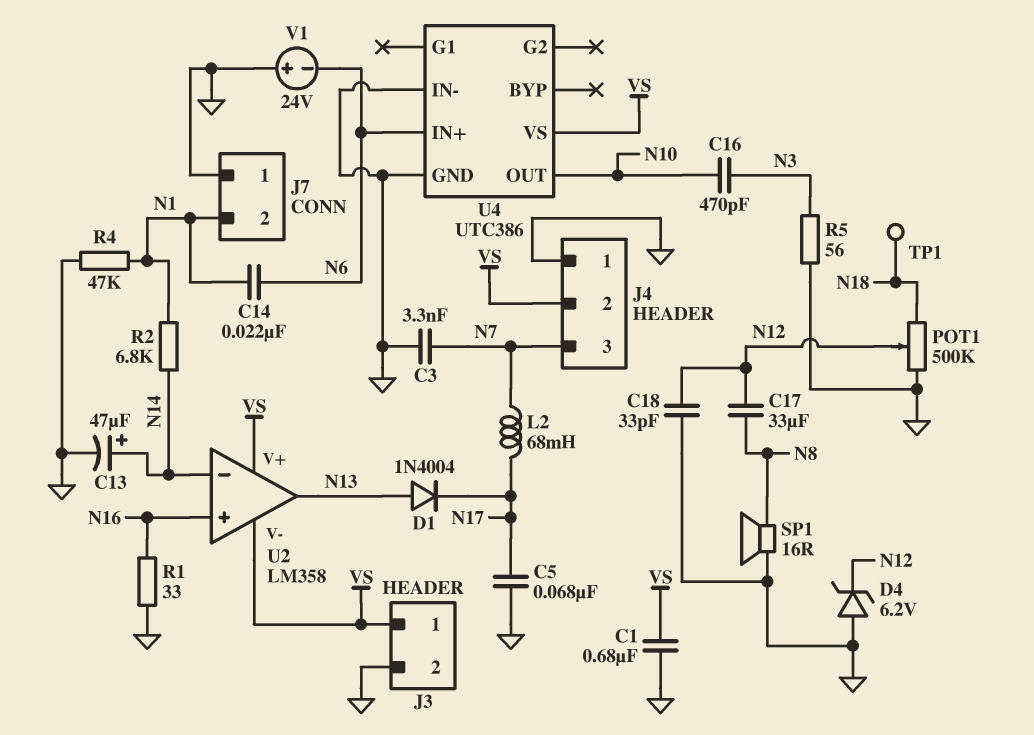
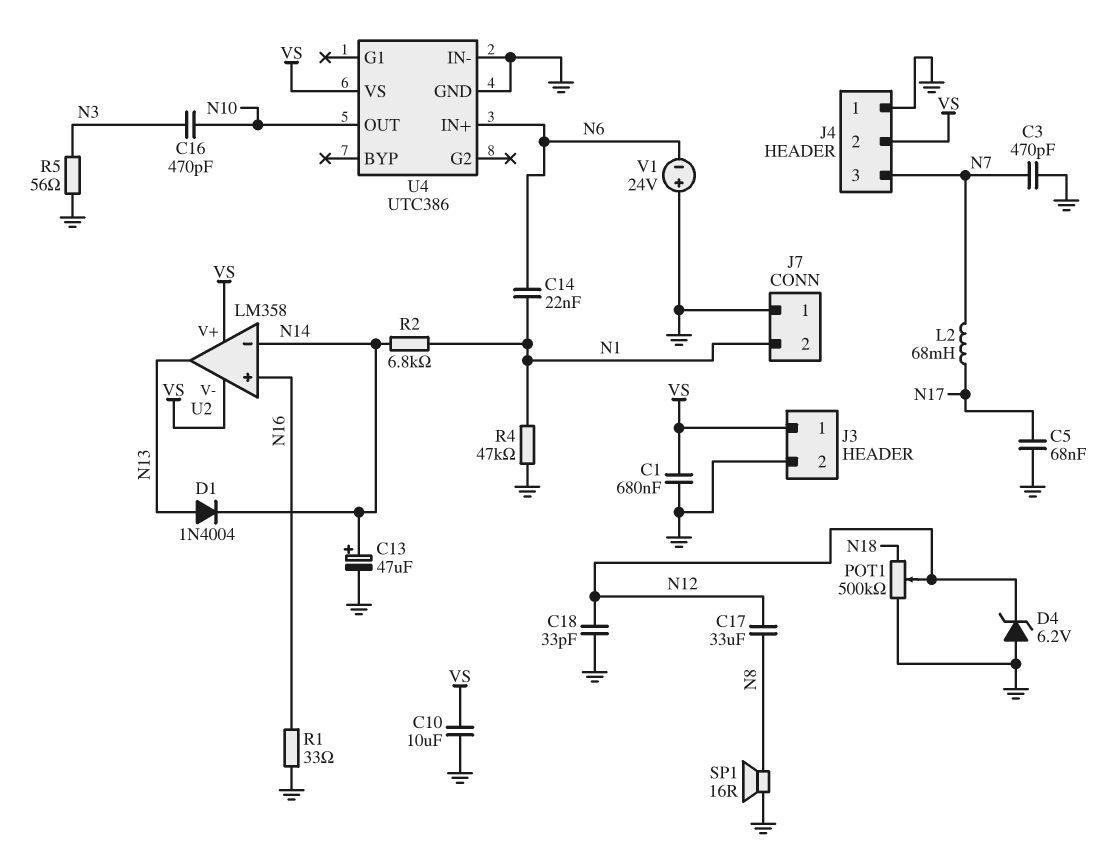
C3: 3.3nF (GND, N7) -> 470pF (GND, N7)
C10: none -> 10uF (GND, VS)
D1: diode 1N4004 (A N13, K N17) -> diode 1N4004 (A N13, K N14)
TP1: test point (N18) -> none

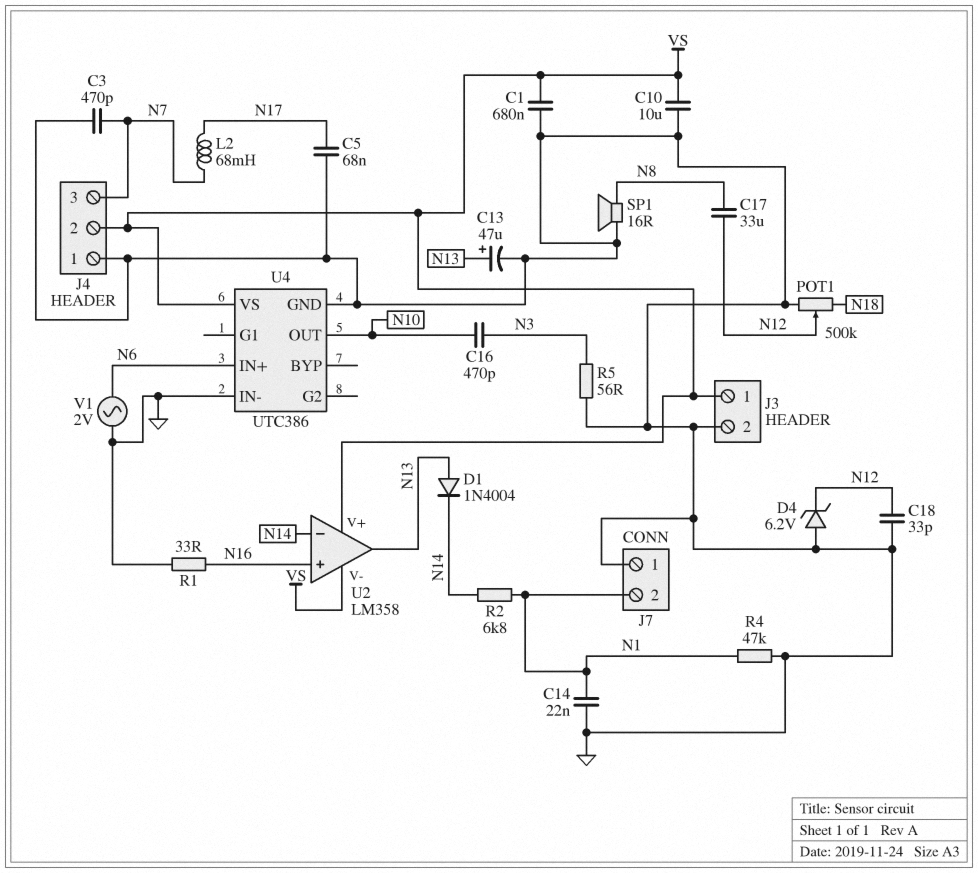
C13: 47uF (plus N14, minus GND) -> 47uF (plus N13, minus GND)
C14: 22nF (N1, N6) -> 22nF (GND, N1)
V1: 24V (plus GND, minus N6) -> AC 2V (GND, N6)

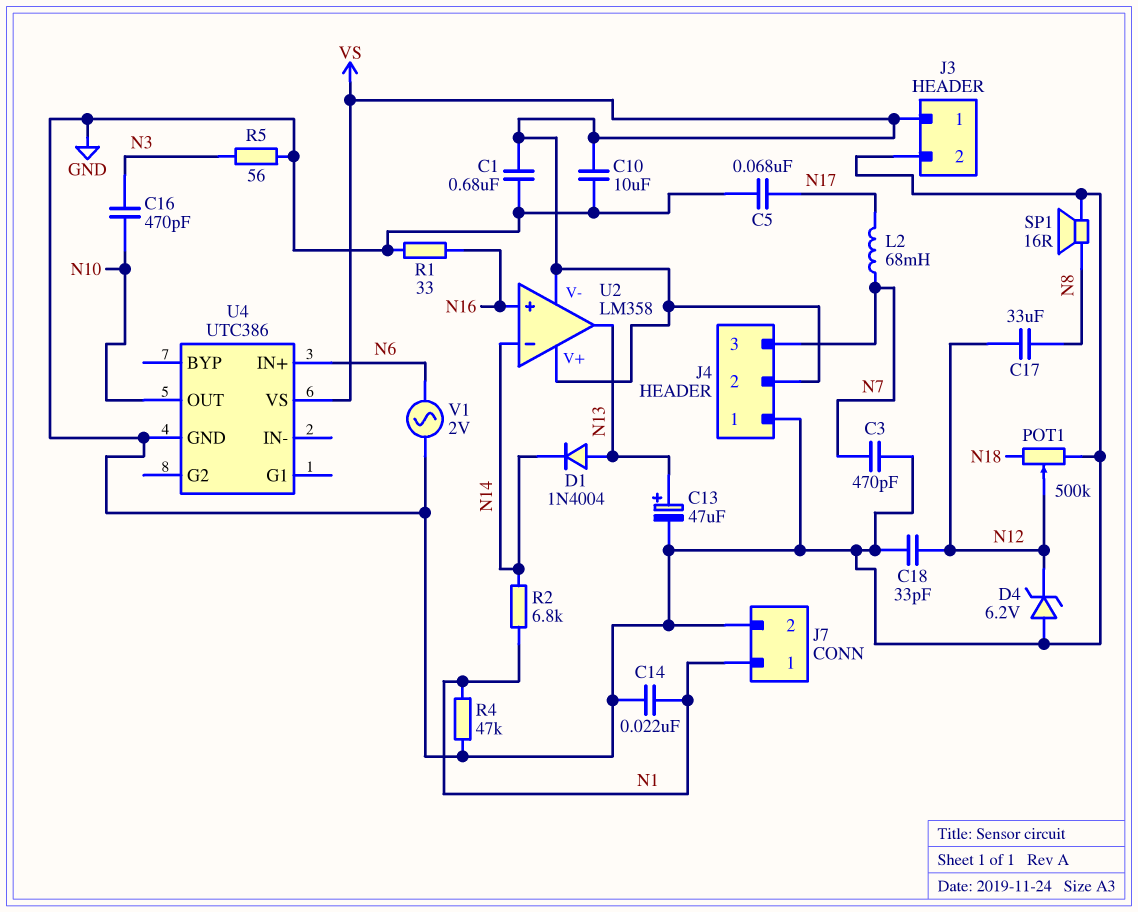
J7 pin 1: GND -> N1
J7 pin 2: N1 -> GND
U4 pin IN-: GND -> none

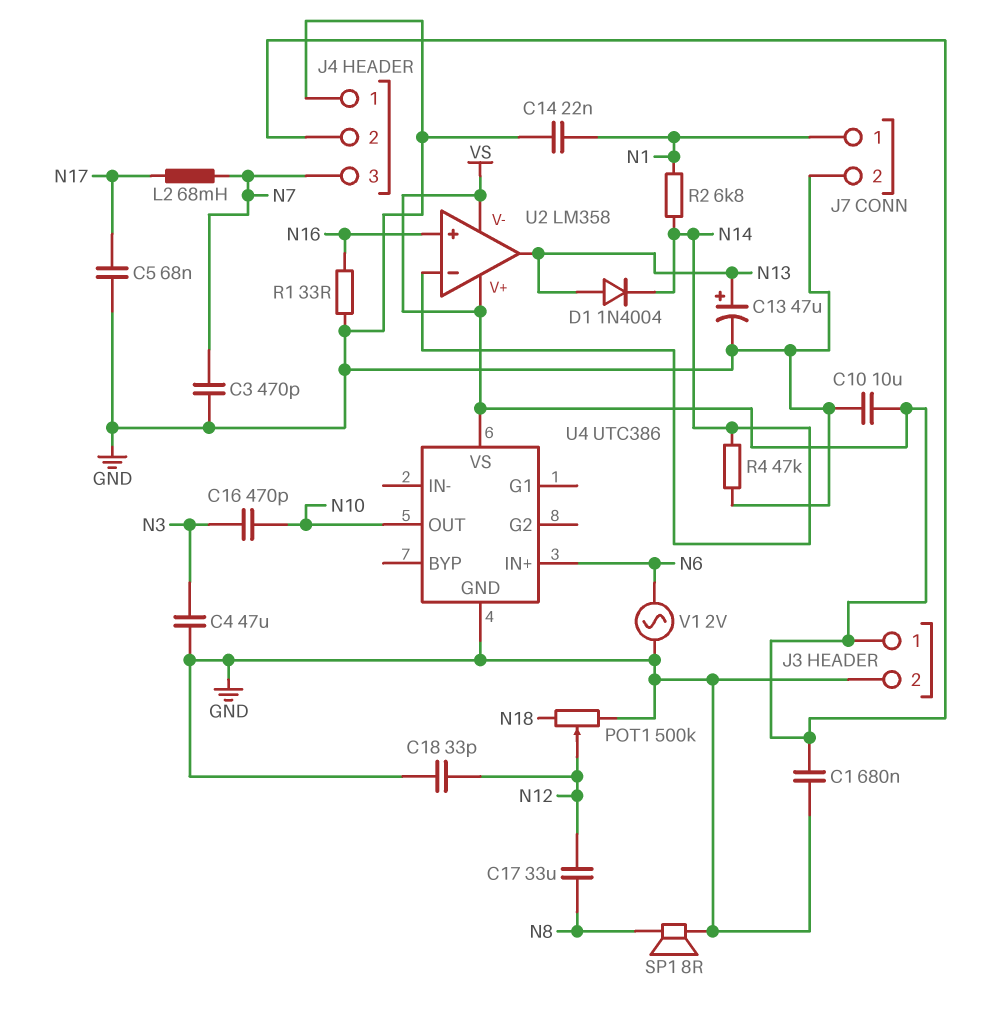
C4: none -> 47uF (GND, N3)
D4: zener 6.2V (A GND, K N12) -> none
R4: 47k (GND, N1) -> 47k (GND, N14)
R5: 56 (GND, N3) -> none
SP1: speaker 16R (GND, N8) -> speaker 8R (GND, N8)

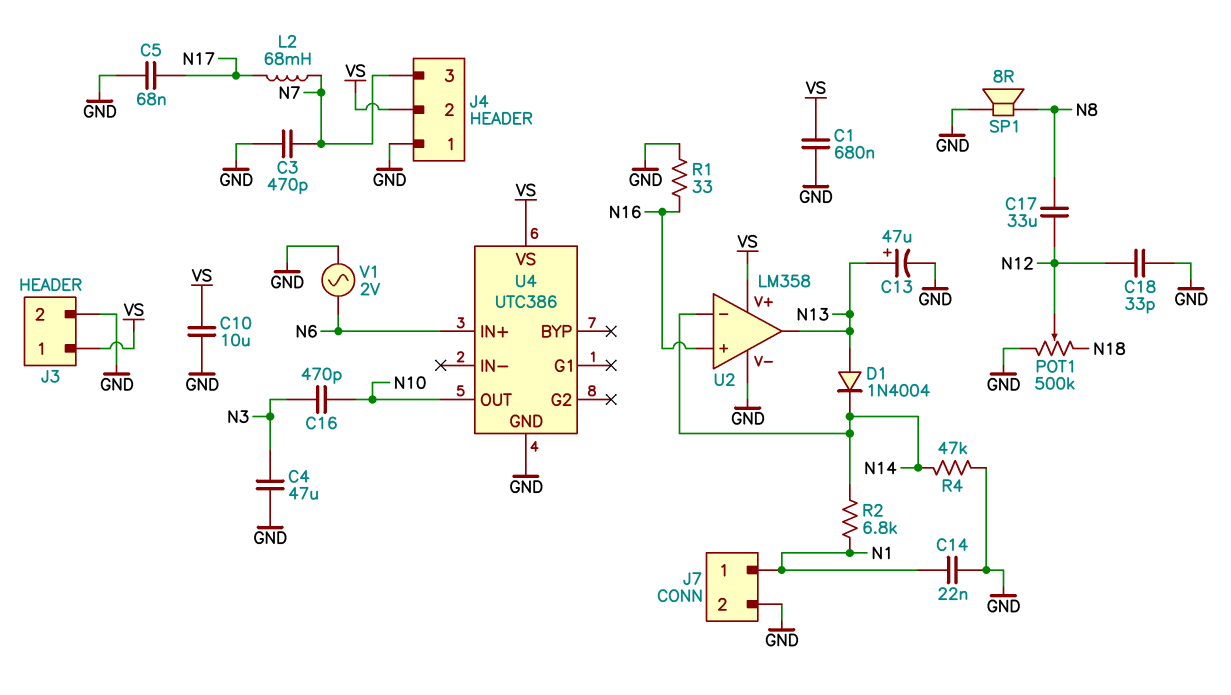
U2 pin V-: VS -> GND

